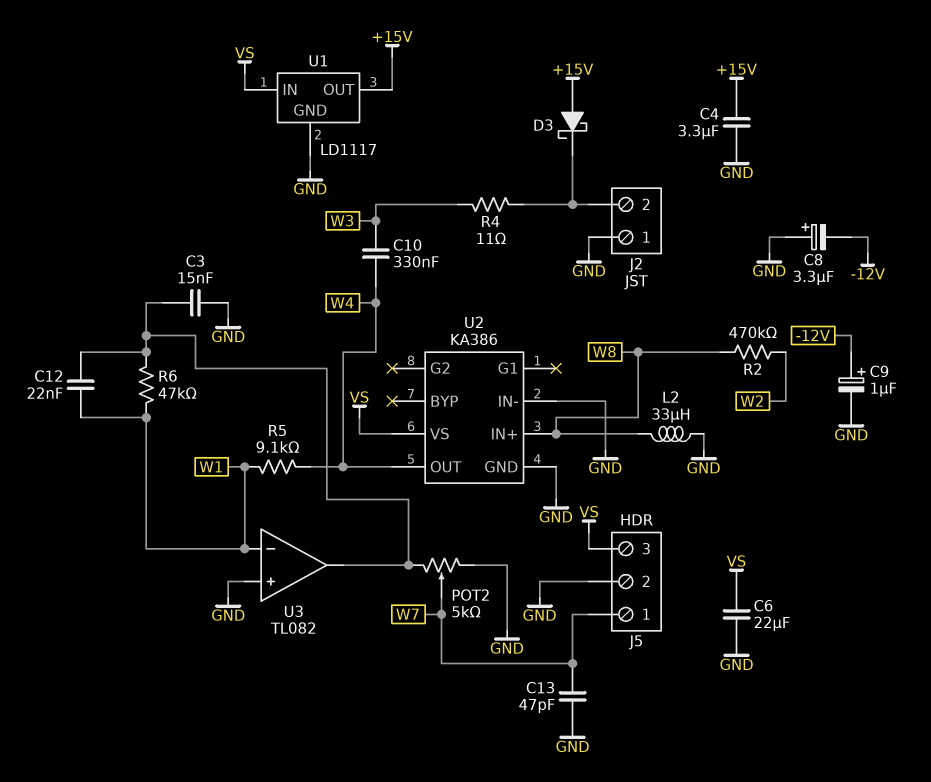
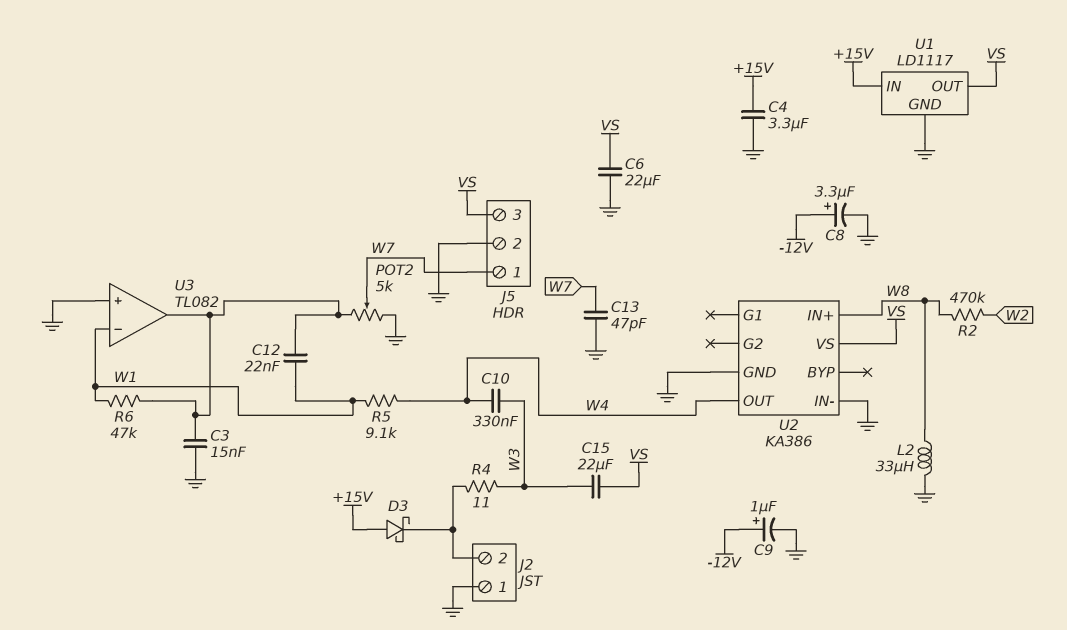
C8: 3.3uF (plus GND, minus -12V) -> 3.3uF (plus -12V, minus GND)
C15: none -> 22uF (VS, W3)
U1 pin IN: VS -> +15V
U1 pin OUT: +15V -> VS

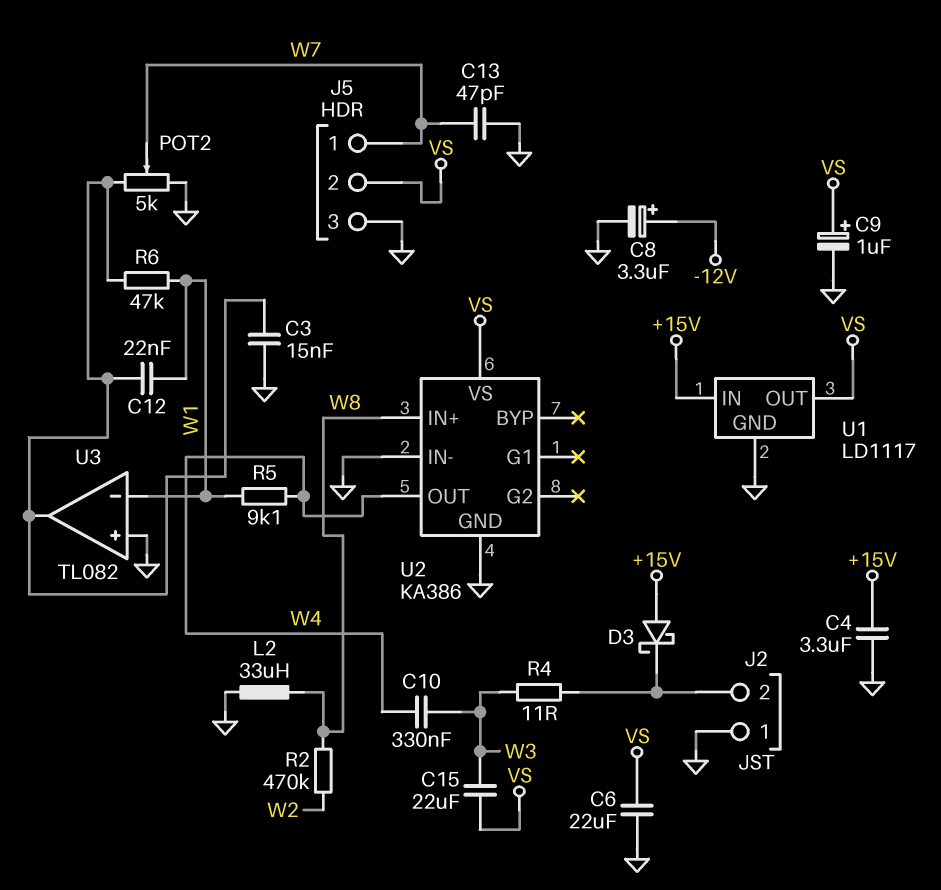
C9: 1uF (plus -12V, minus GND) -> 1uF (plus VS, minus GND)
J5 pin 2: GND -> VS
J5 pin 3: VS -> GND

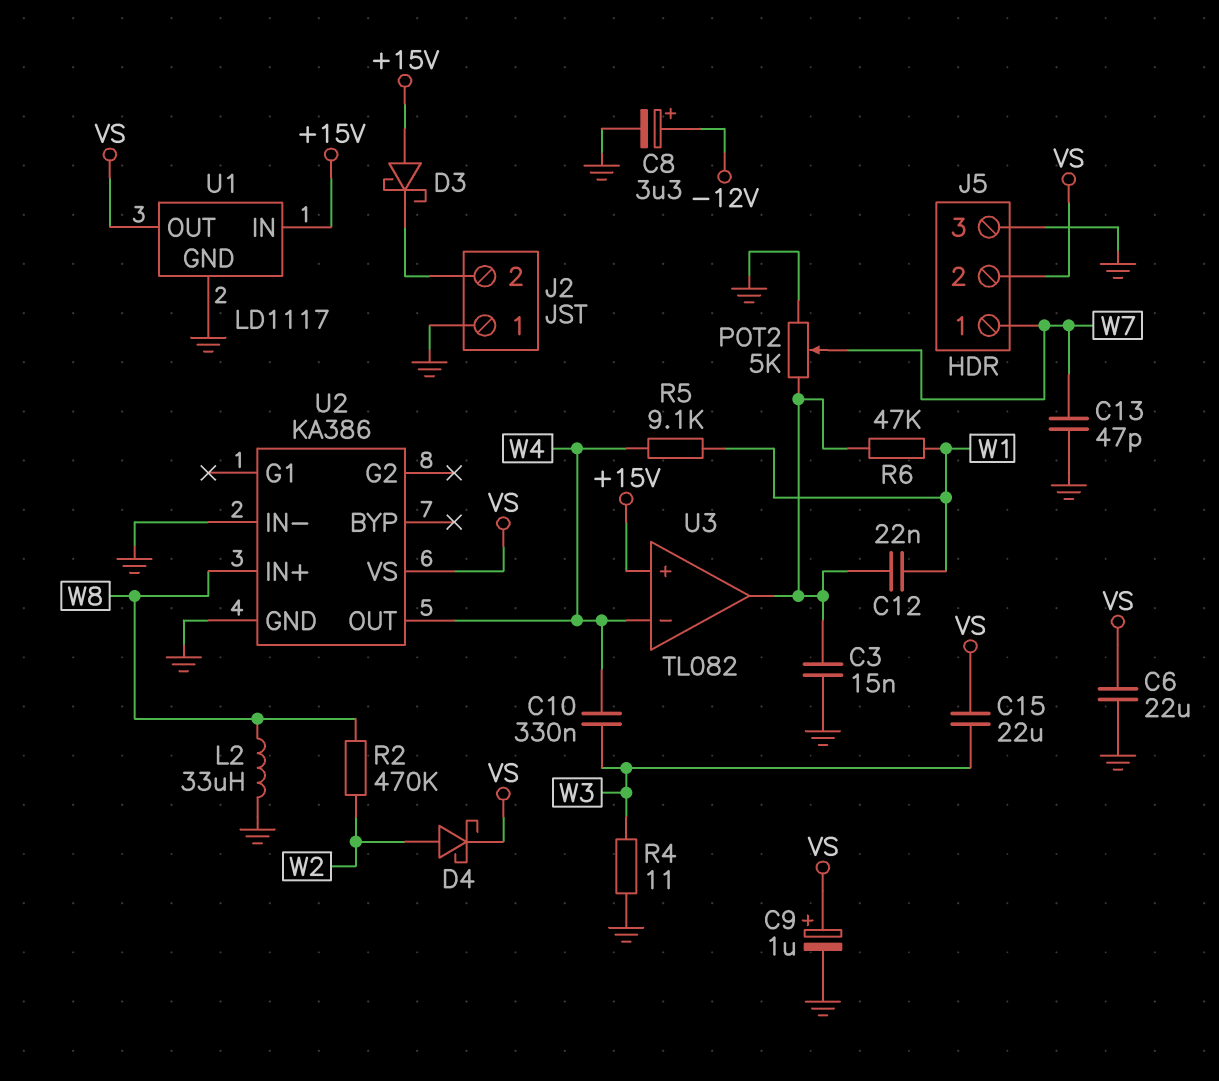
C4: 3.3uF (+15V, GND) -> none
D4: none -> schottky (A W2, K VS)
R4: 11 (J2/2, W3) -> 11 (GND, W3)
U3 pin in+: GND -> +15V
U3 pin in-: W1 -> W4

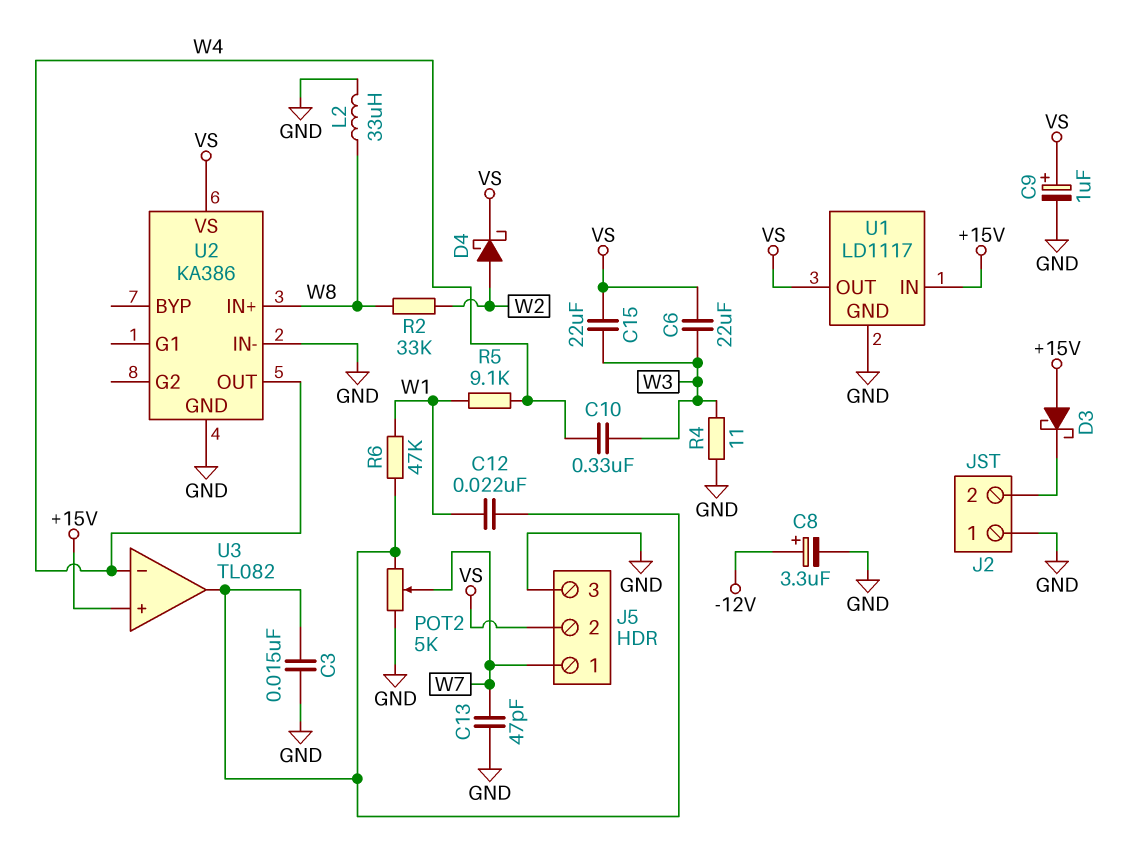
C6: 22uF (GND, VS) -> 22uF (VS, W3)
R2: 470k (W2, W8) -> 33k (W2, W8)

